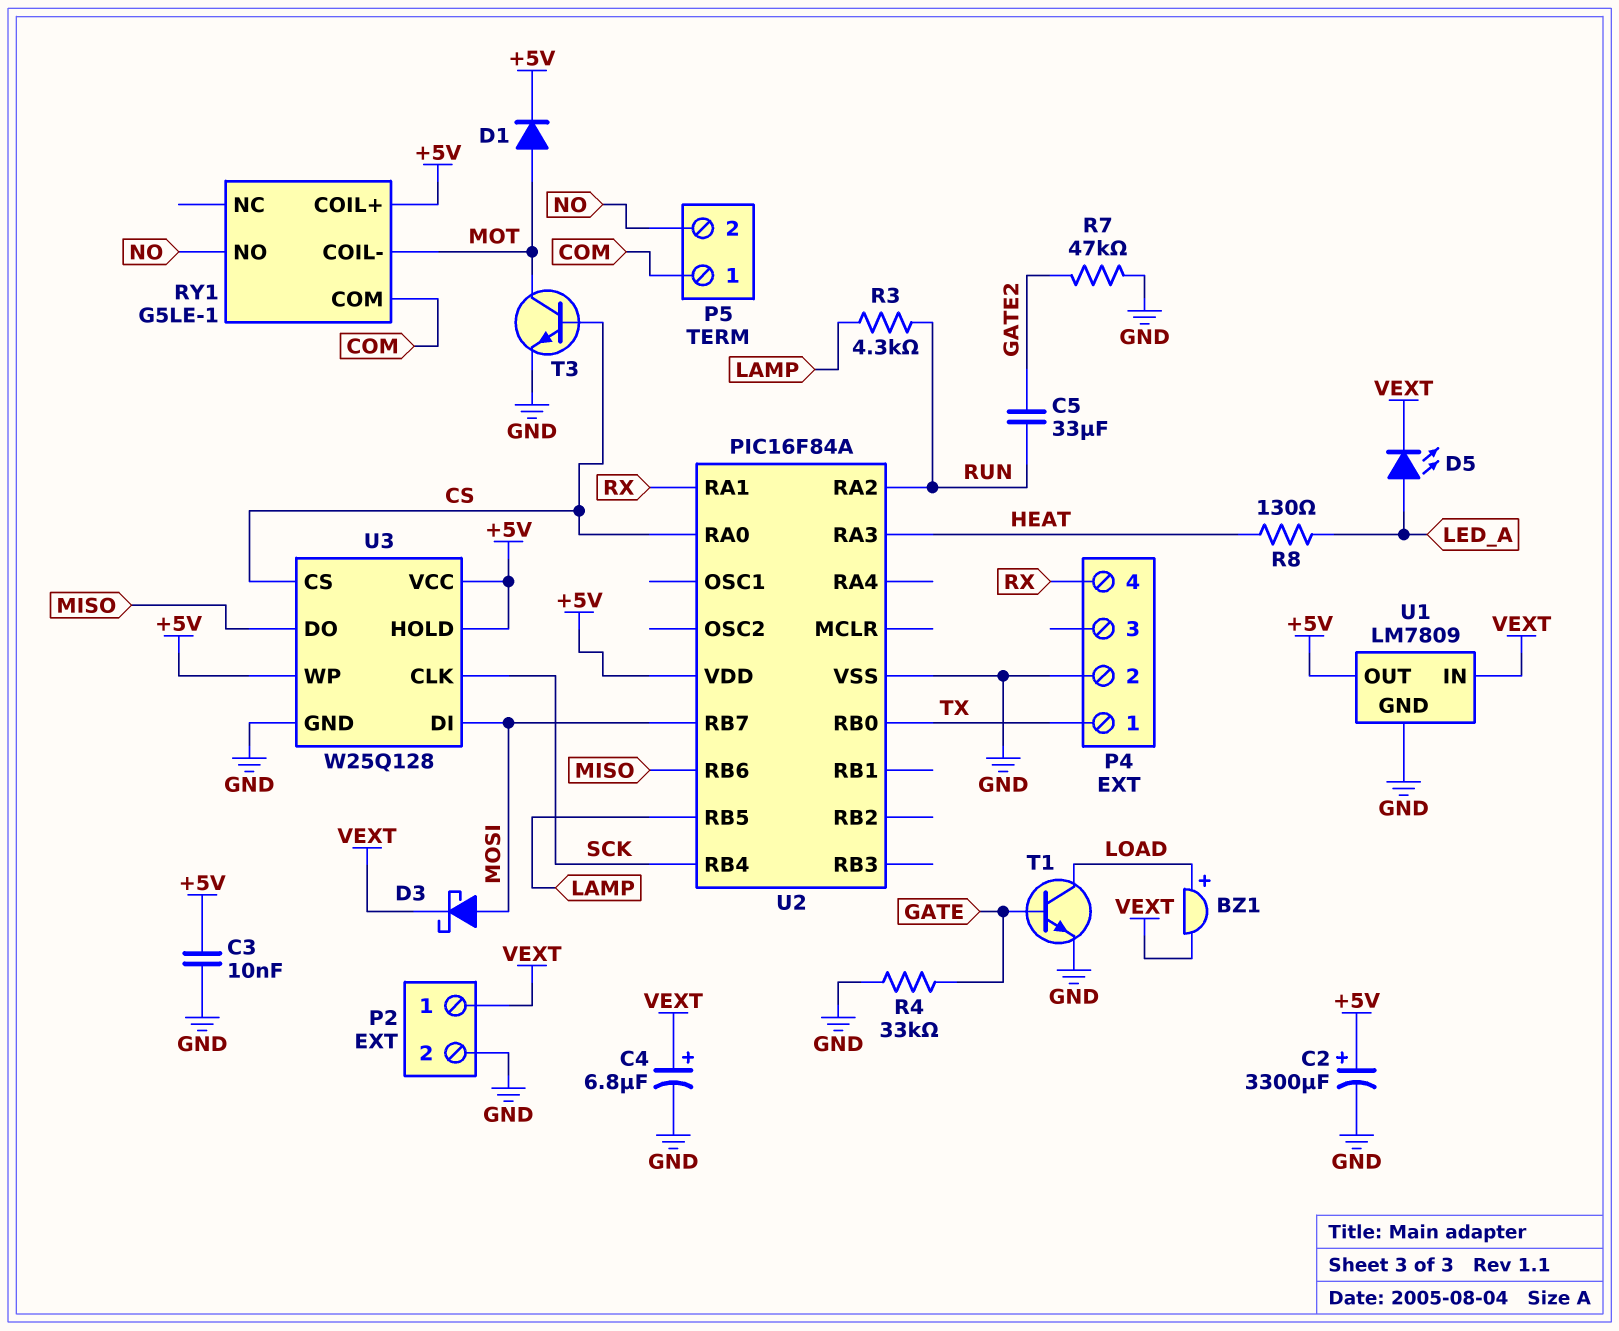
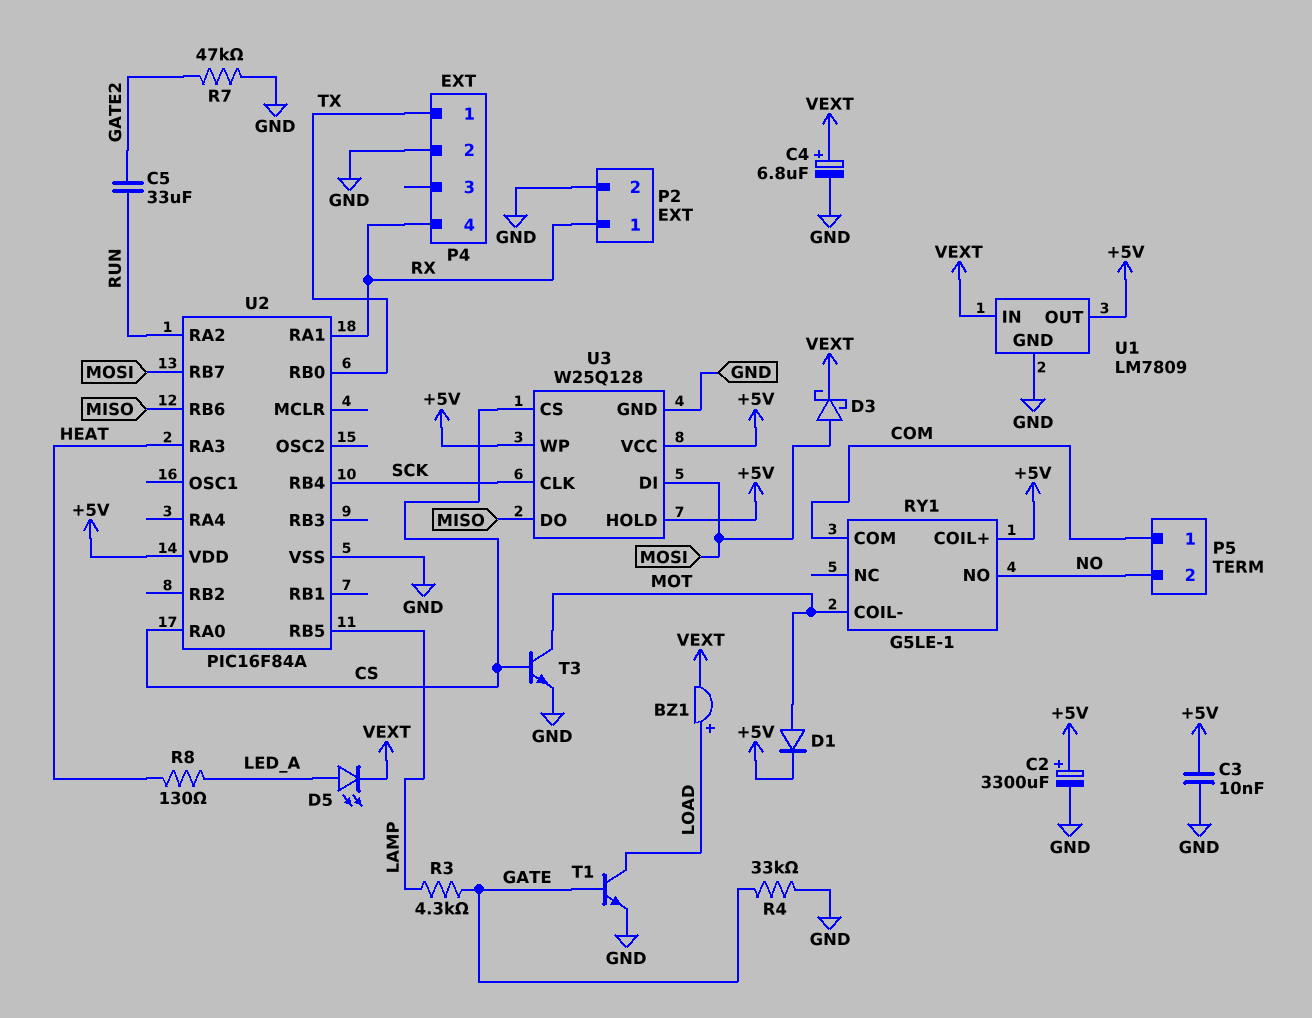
P2 pin 1: VEXT -> RX
R3: 4.3k (LAMP, RUN) -> 4.3k (GATE, LAMP)

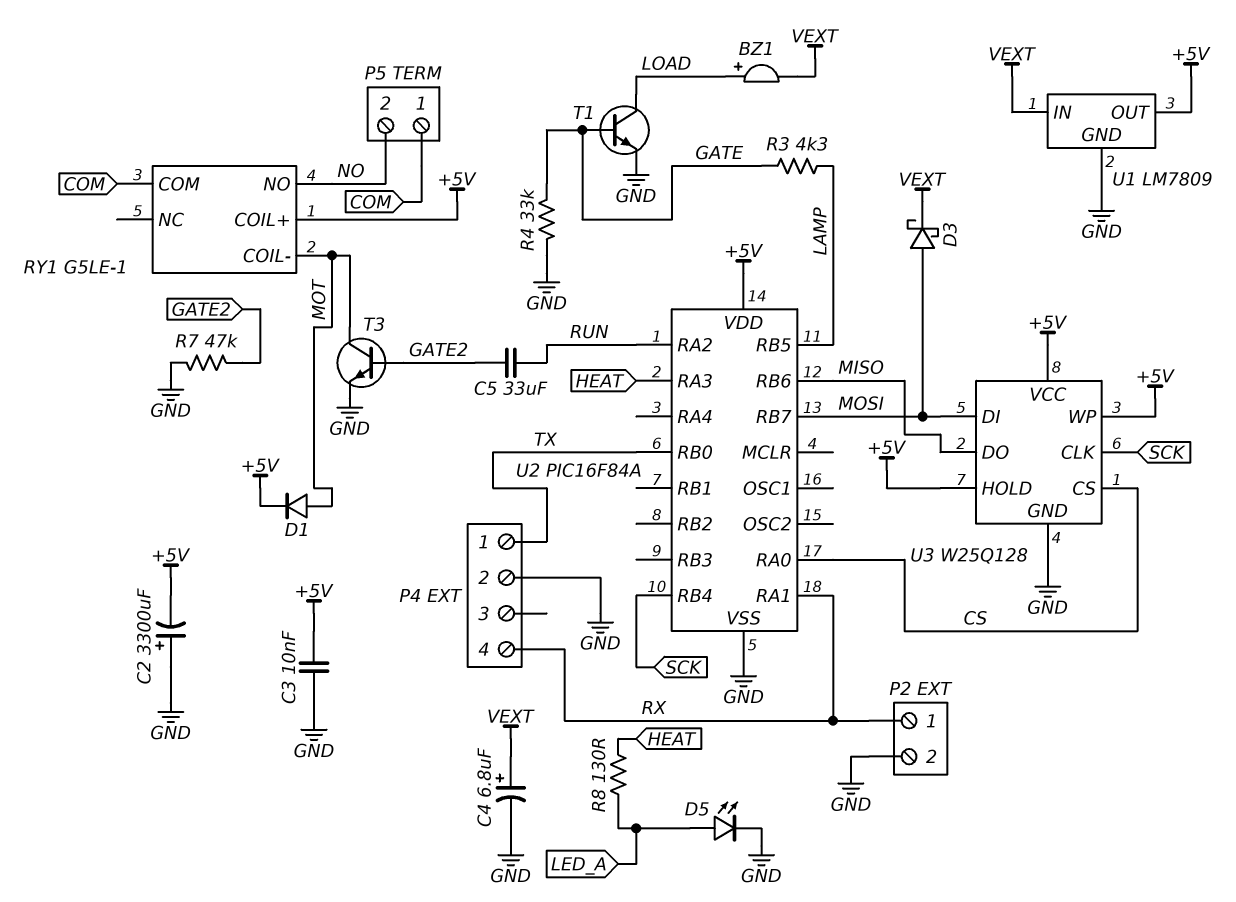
C2: 3300uF (plus +5V, minus GND) -> 3300uF (plus GND, minus +5V)
D5: LED (A LED_A, K VEXT) -> LED (A LED_A, K GND)
T3: NPN (B CS, C MOT, E GND) -> NPN (B GATE2, C MOT, E GND)

